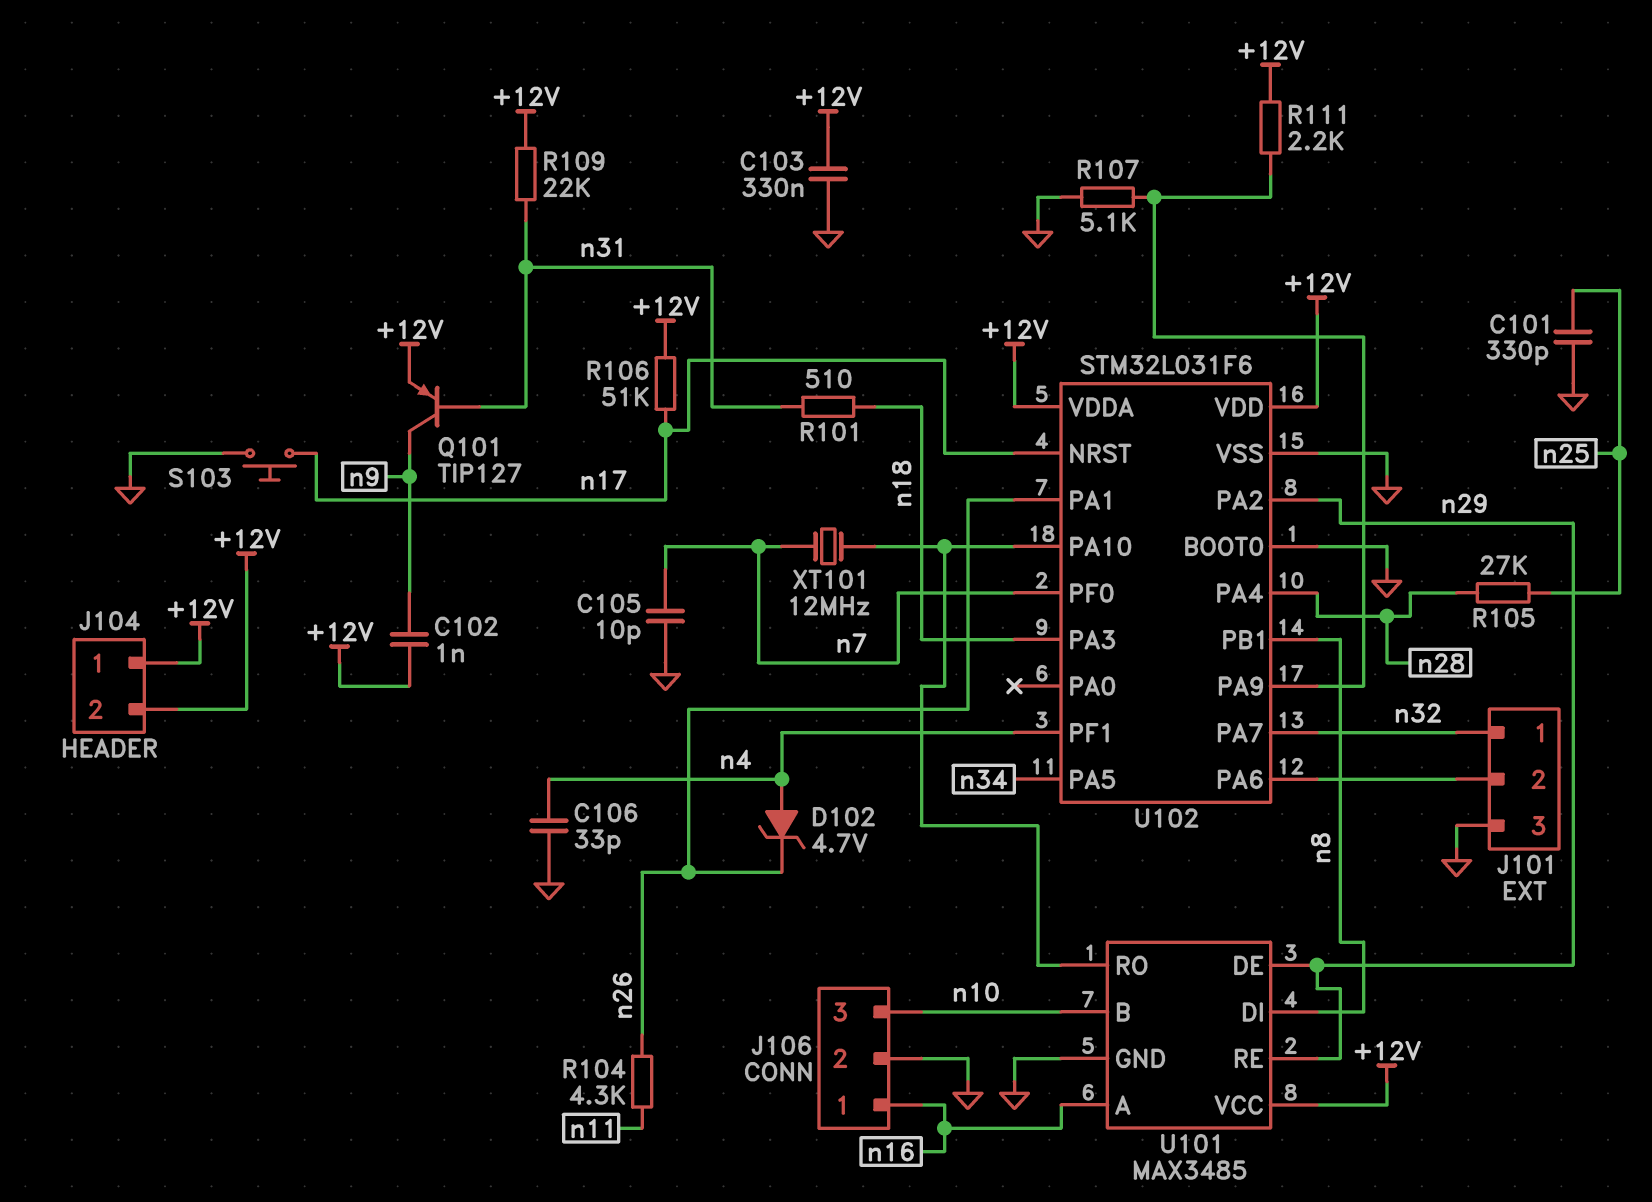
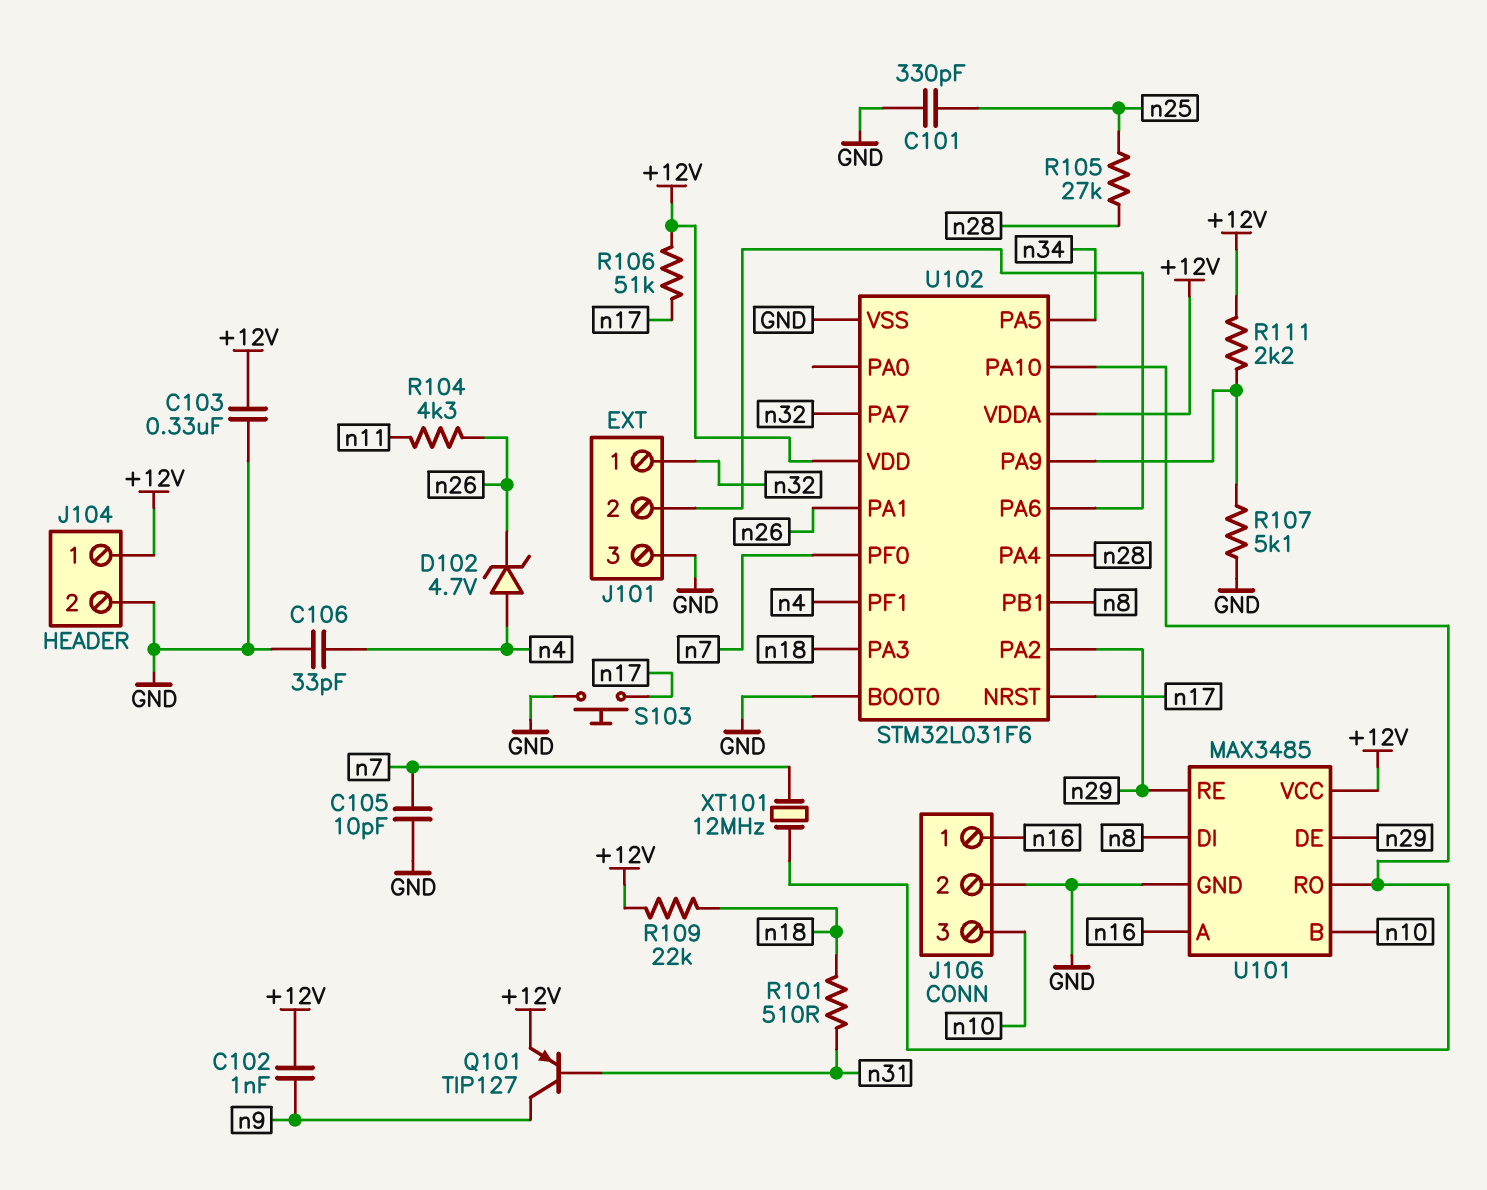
J104 pin 2: +12V -> GND
R109: 22k (+12V, n31) -> 22k (+12V, n18)

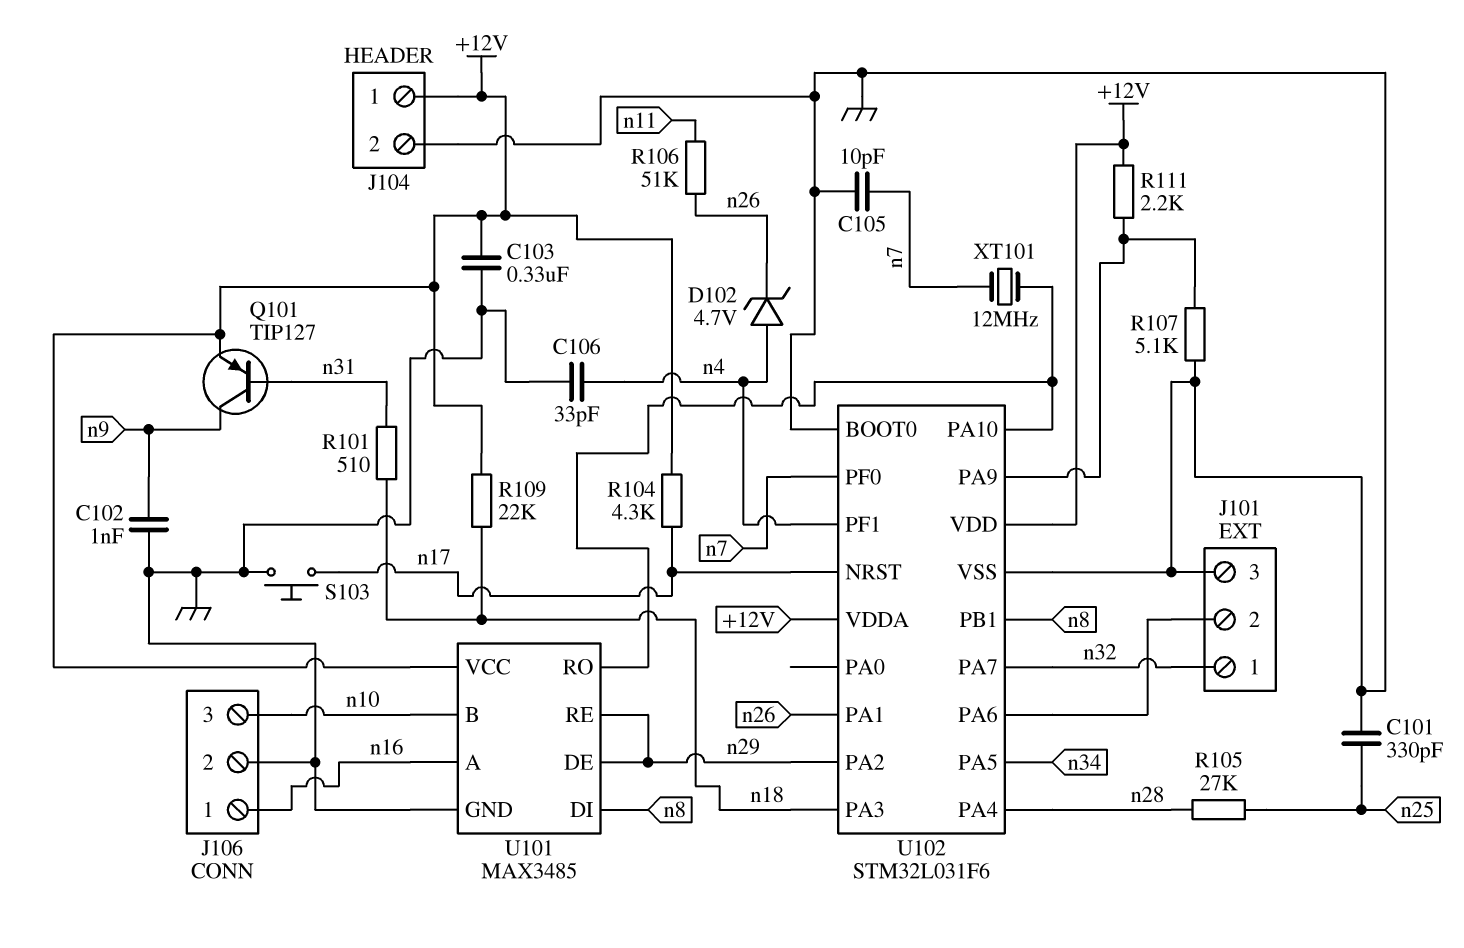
C102: 1nF (+12V, n9) -> 1nF (GND, n9)
R104: 4.3k (n11, n26) -> 4.3k (+12V, n17)
R106: 51k (+12V, n17) -> 51k (n11, n26)

